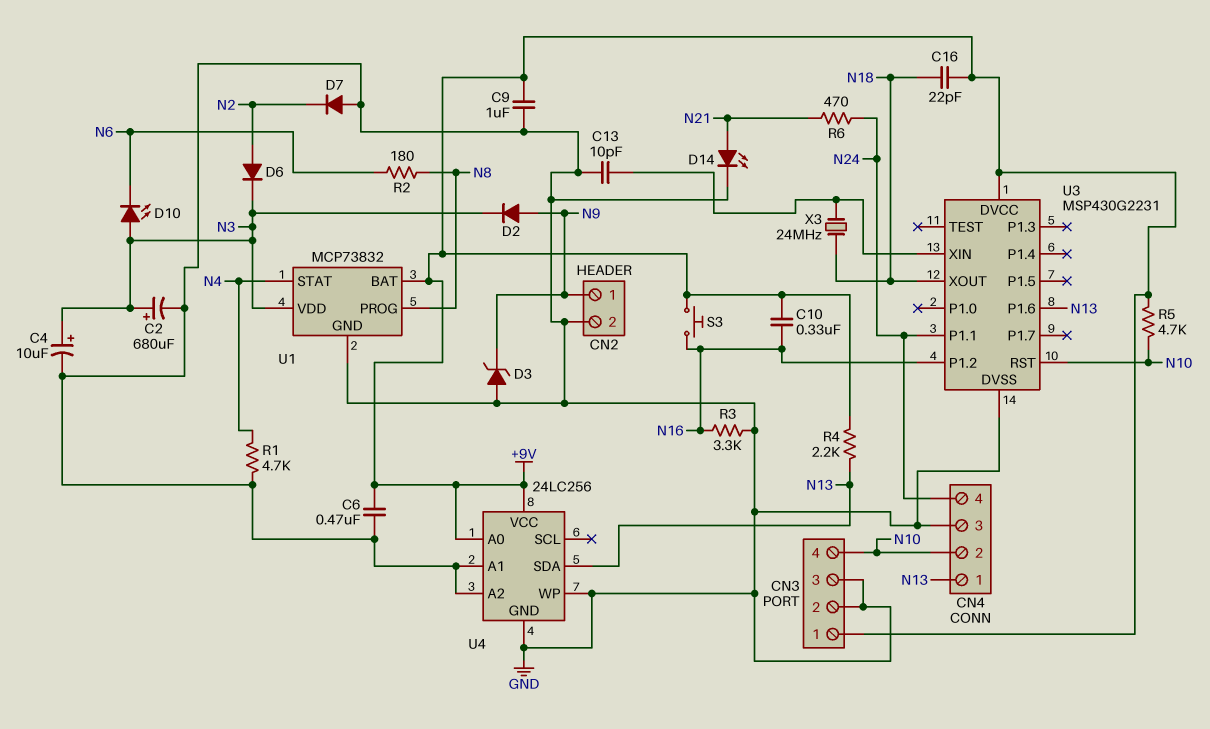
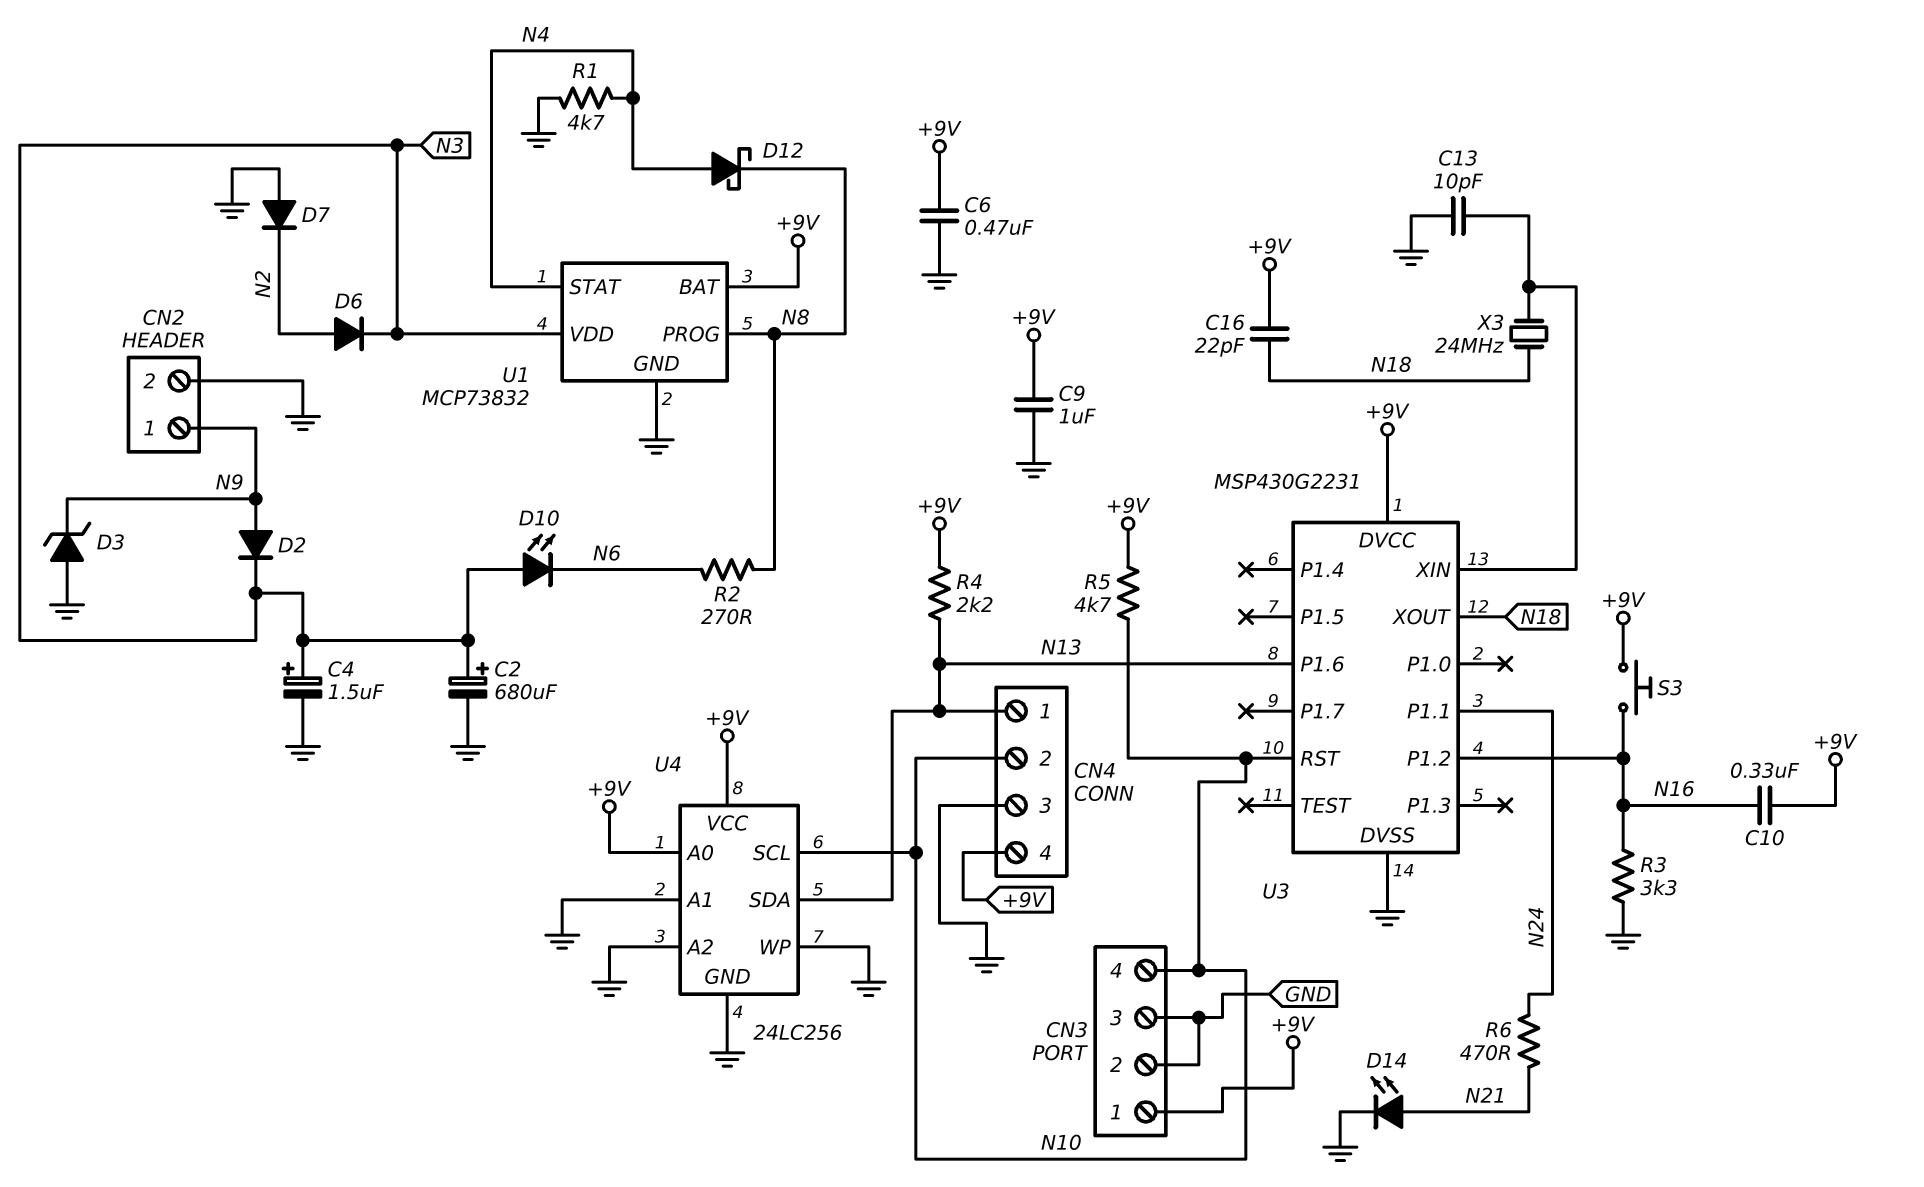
C4: 10uF (plus N3, minus GND) -> 1.5uF (plus N3, minus GND)
CN4 pin 4: N24 -> +9V
D12: none -> schottky (A N4, K N8)
R2: 180 (N6, N8) -> 270 (N6, N8)
U4 pin SCL: none -> N10

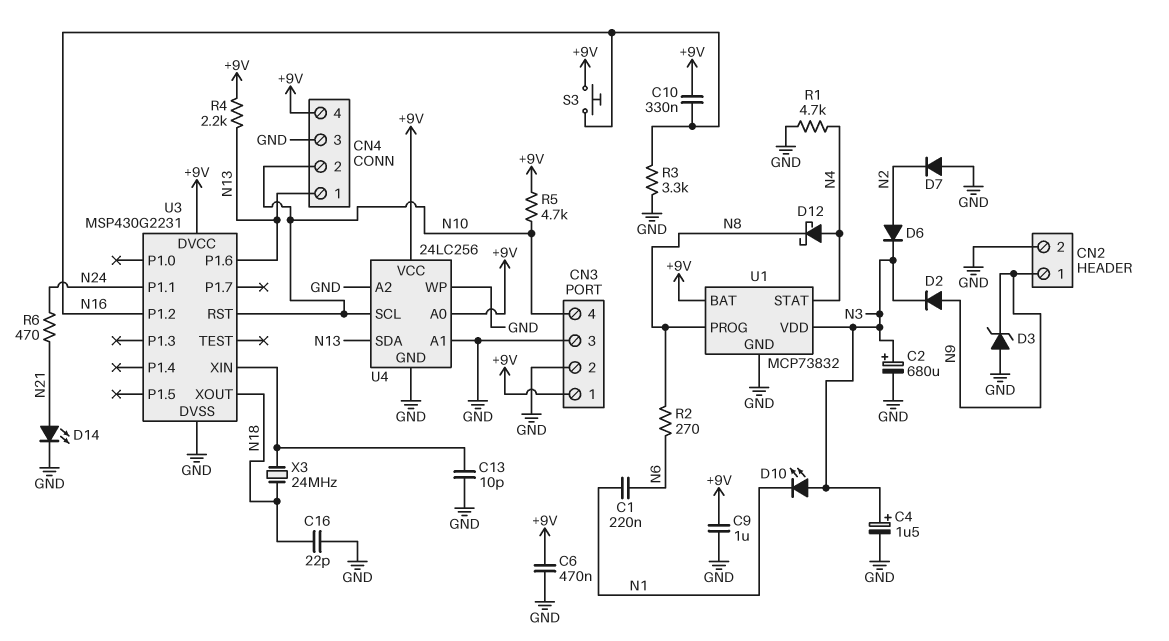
C1: none -> 220nF (N1, N6)
C16: 22pF (+9V, N18) -> 22pF (GND, N18)
D10: LED (A N3, K N6) -> LED (A N3, K N1)

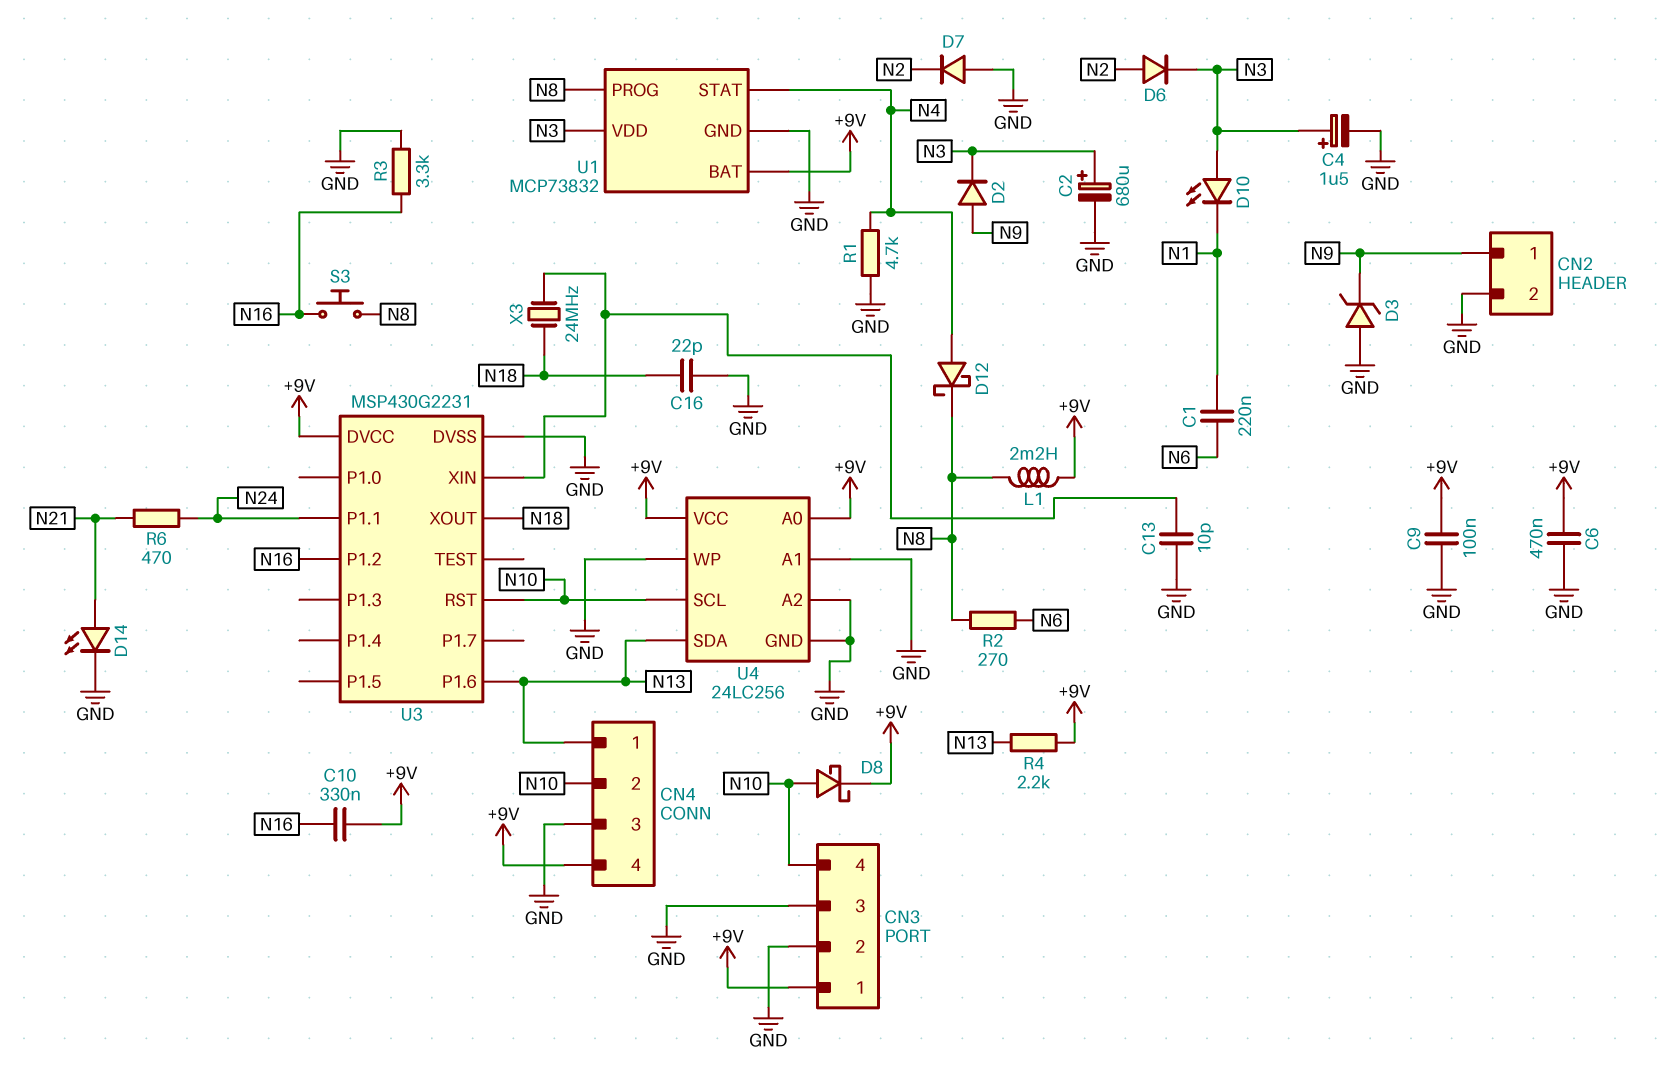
C9: 1uF (+9V, GND) -> 100nF (+9V, GND)
D8: none -> schottky (A N10, K +9V)
L1: none -> 2.2mH (+9V, N8)
R5: 4.7k (+9V, N10) -> none
S3: button (+9V, N16) -> button (N8, N16)

